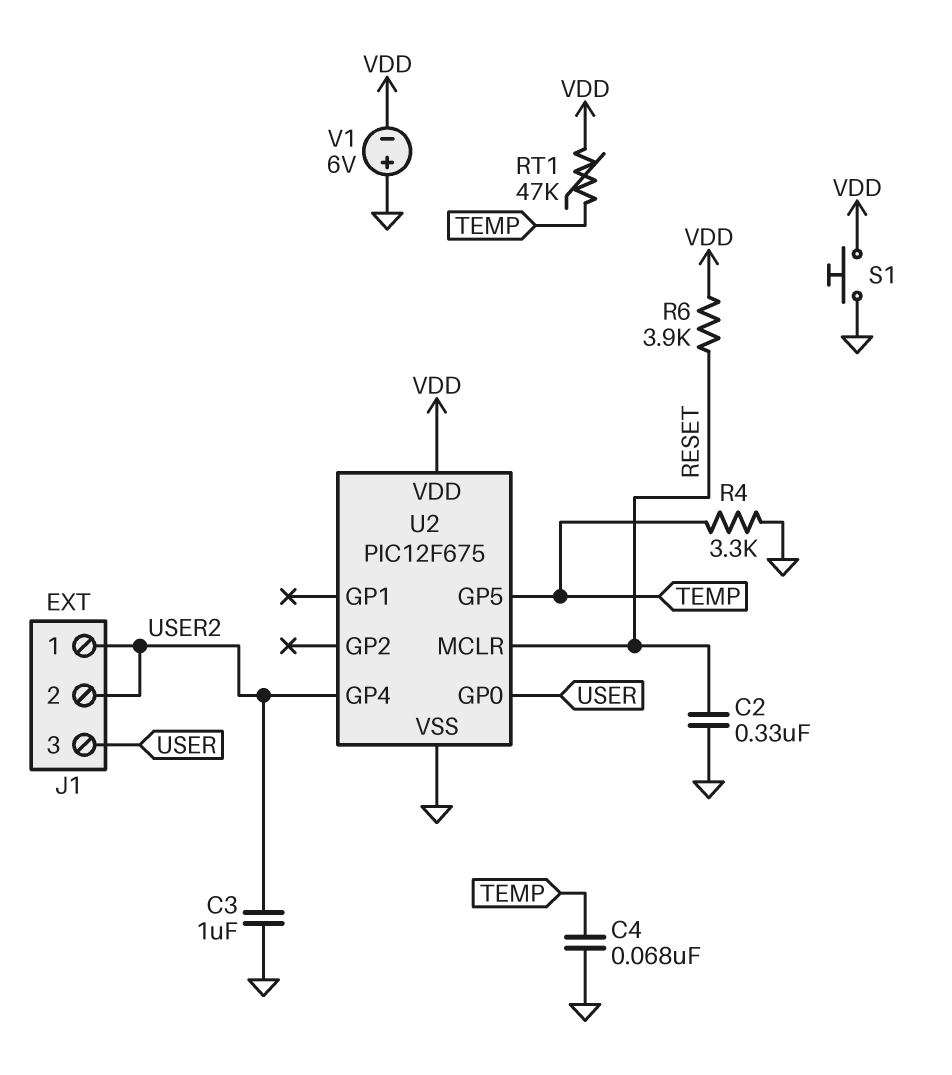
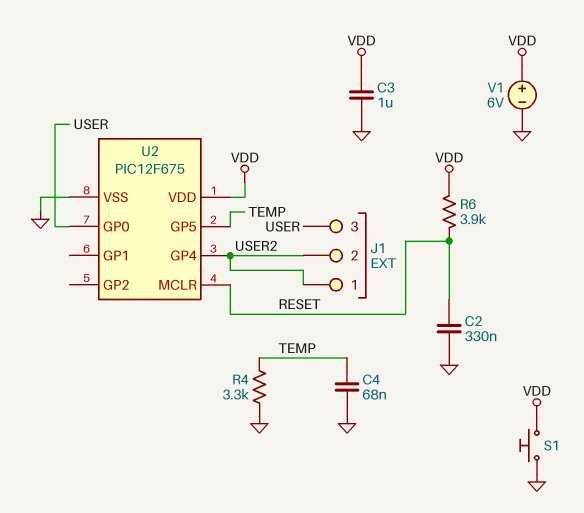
C3: 1uF (GND, USER2) -> 1uF (GND, VDD)
RT1: 47k (TEMP, VDD) -> none
V1: 6V (plus GND, minus VDD) -> 6V (plus VDD, minus GND)

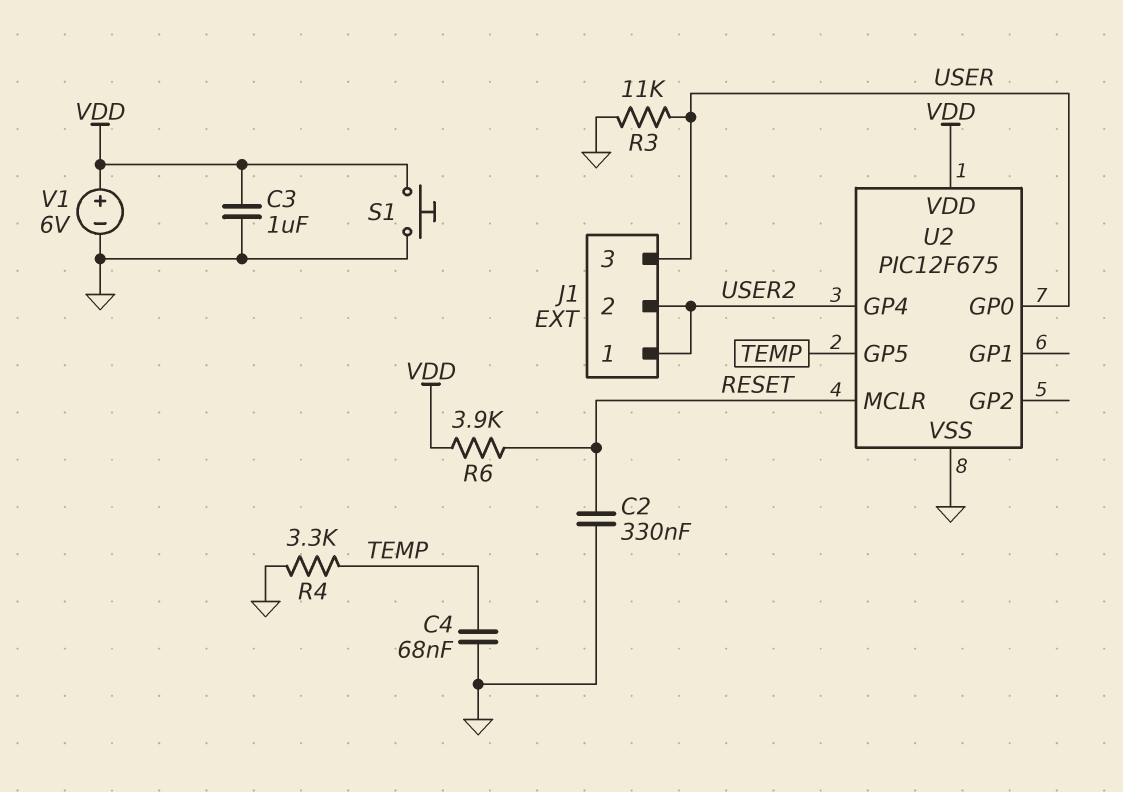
R3: none -> 11k (GND, USER)

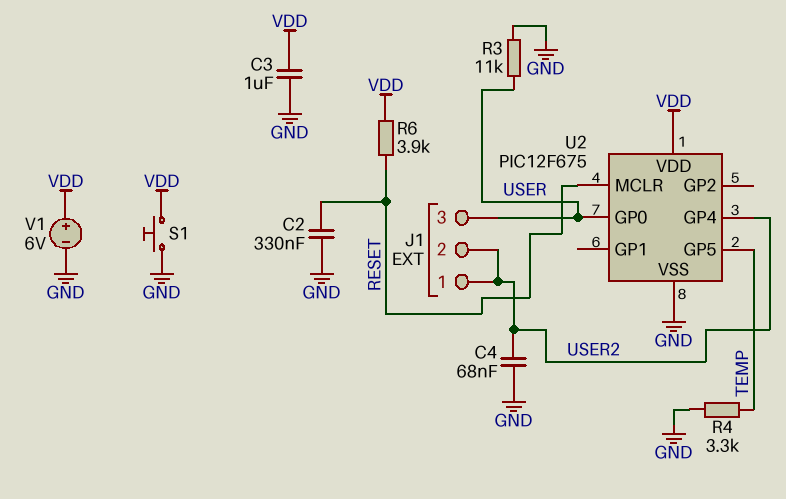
C4: 68nF (GND, TEMP) -> 68nF (GND, USER2)

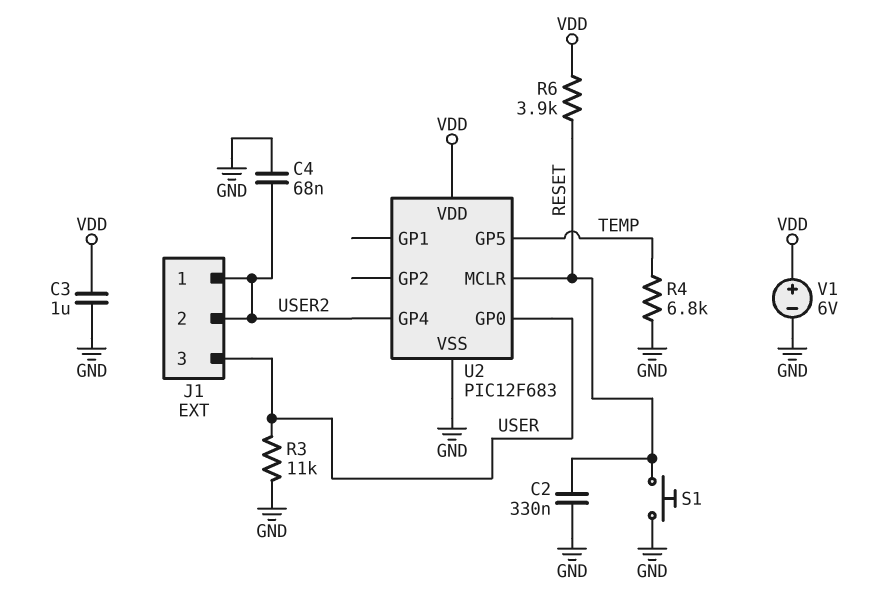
R4: 3.3k (GND, TEMP) -> 6.8k (GND, TEMP)
S1: button (GND, VDD) -> button (GND, RESET)
U2: PIC12F675 -> PIC12F683

